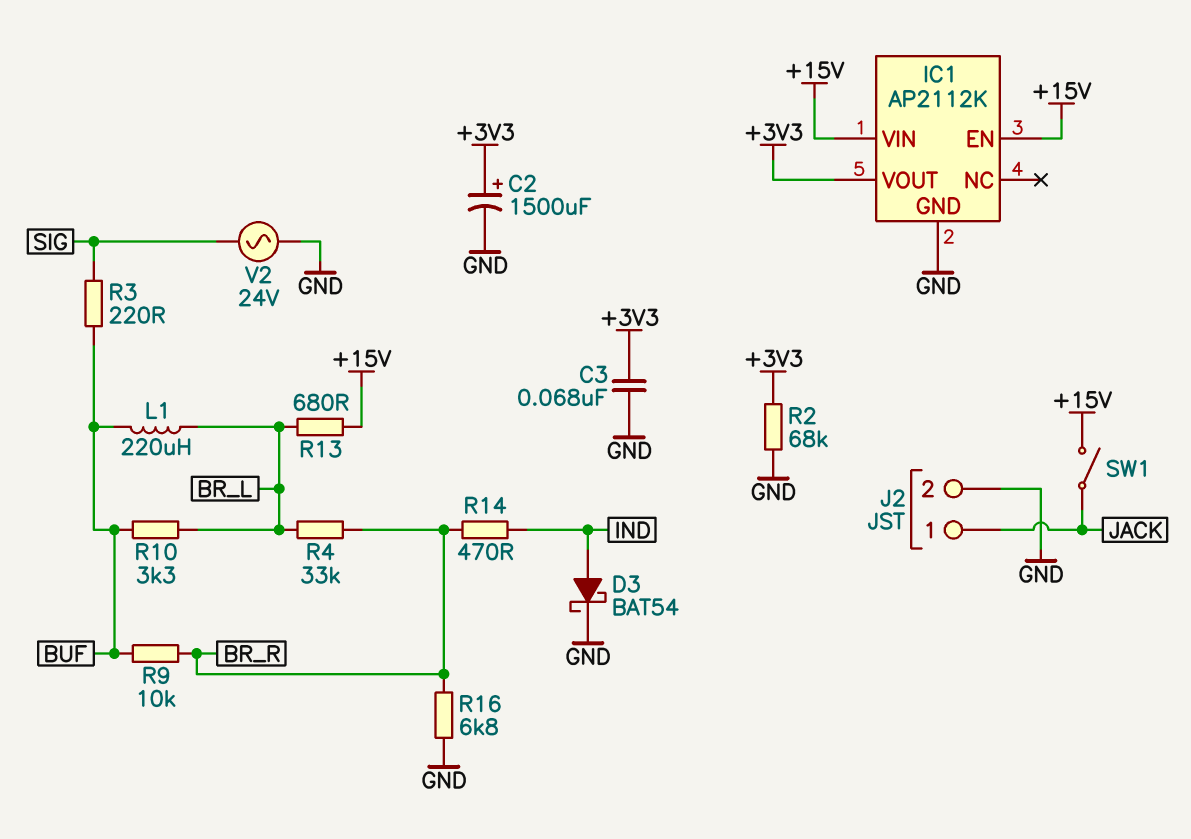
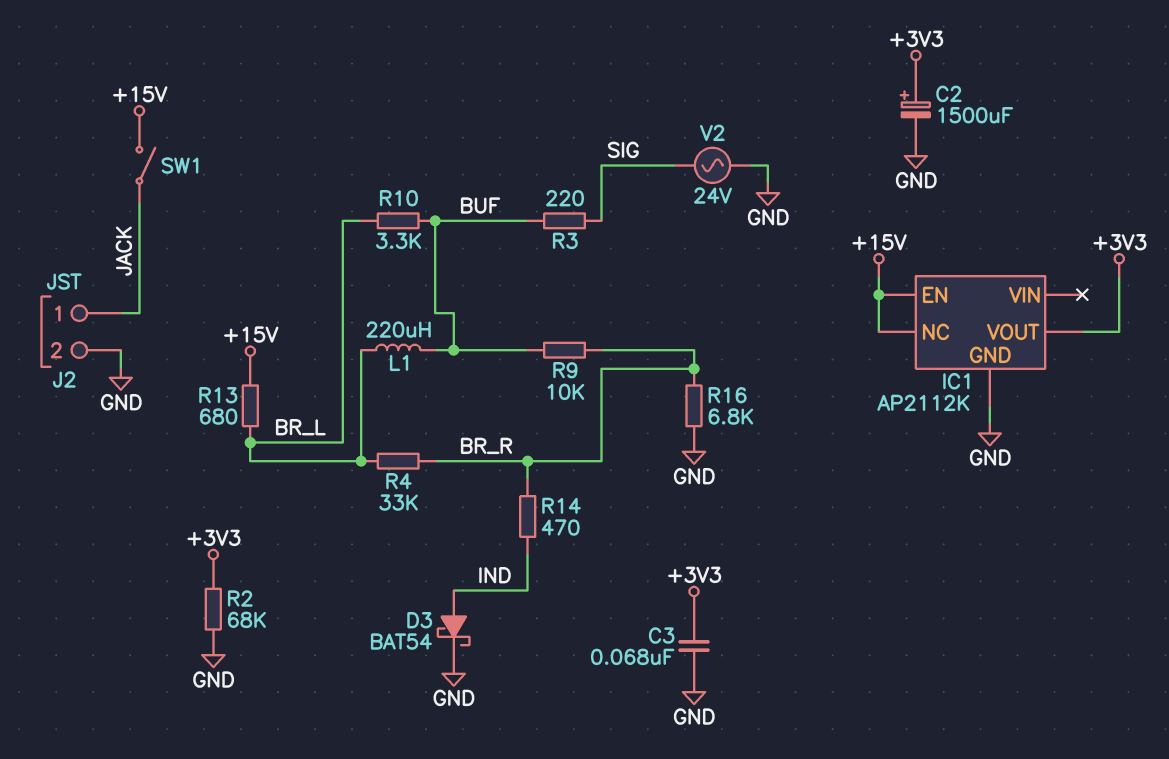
IC1 pin NC: none -> +15V
IC1 pin VIN: +15V -> none

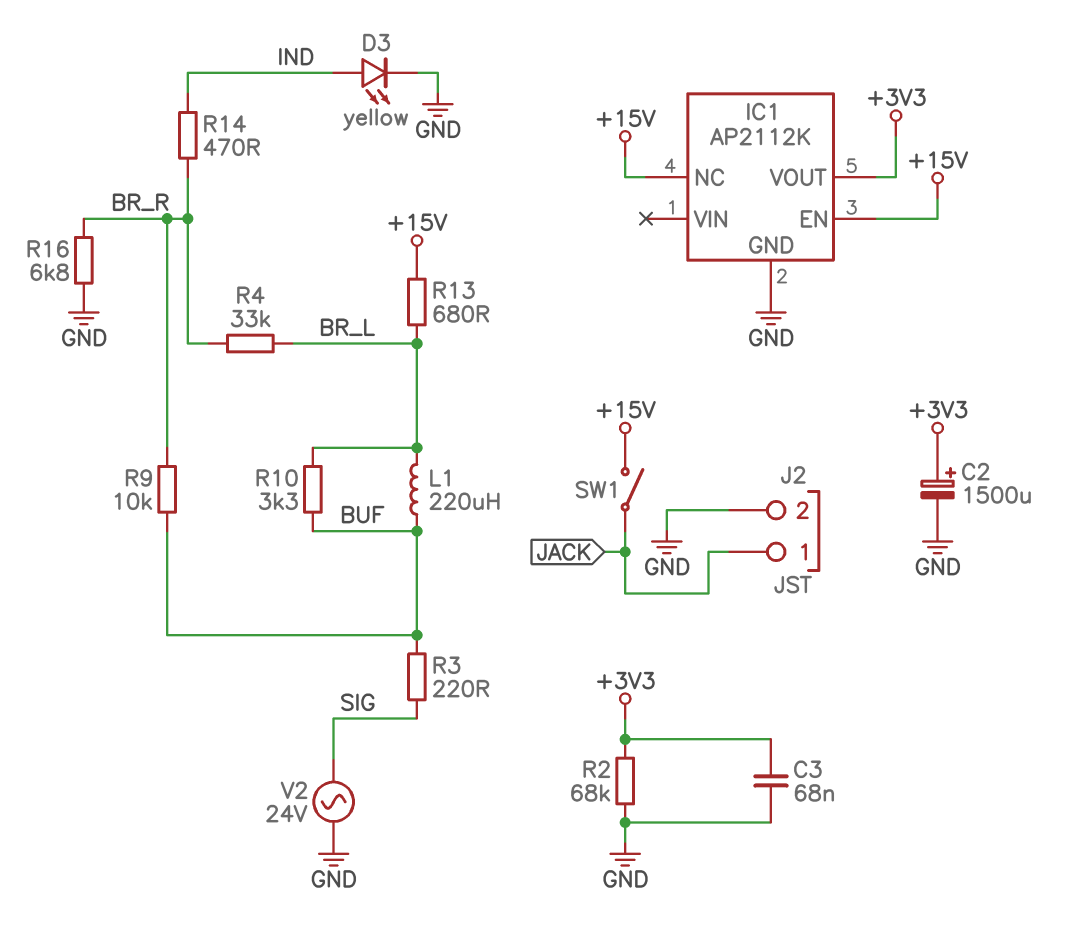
D3: schottky BAT54 (A IND, K GND) -> LED yellow (A IND, K GND)

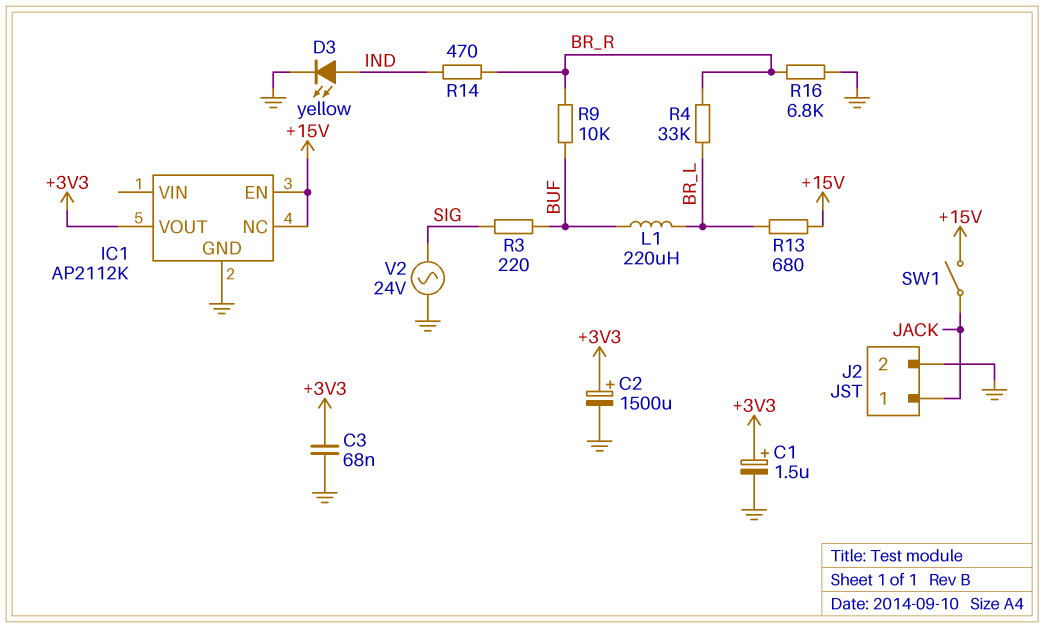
C1: none -> 1.5uF (plus +3V3, minus GND)
R2: 68k (+3V3, GND) -> none
R10: 3.3k (BR_L, BUF) -> none

